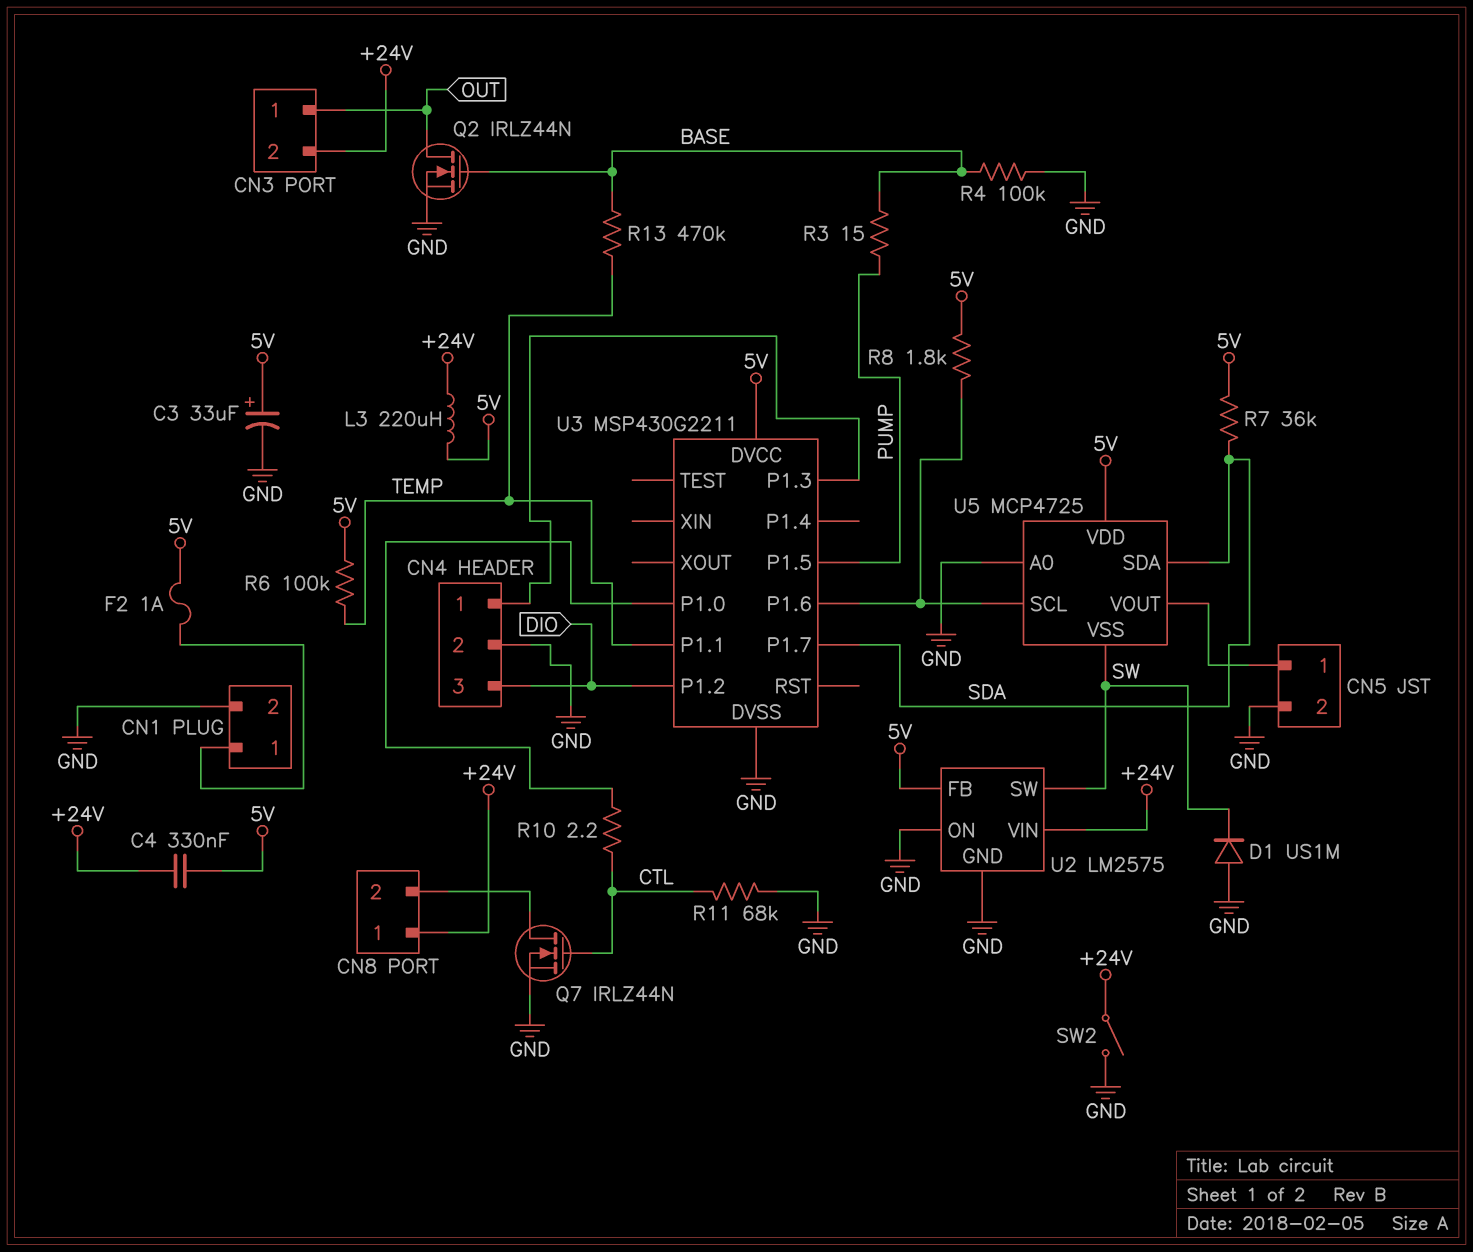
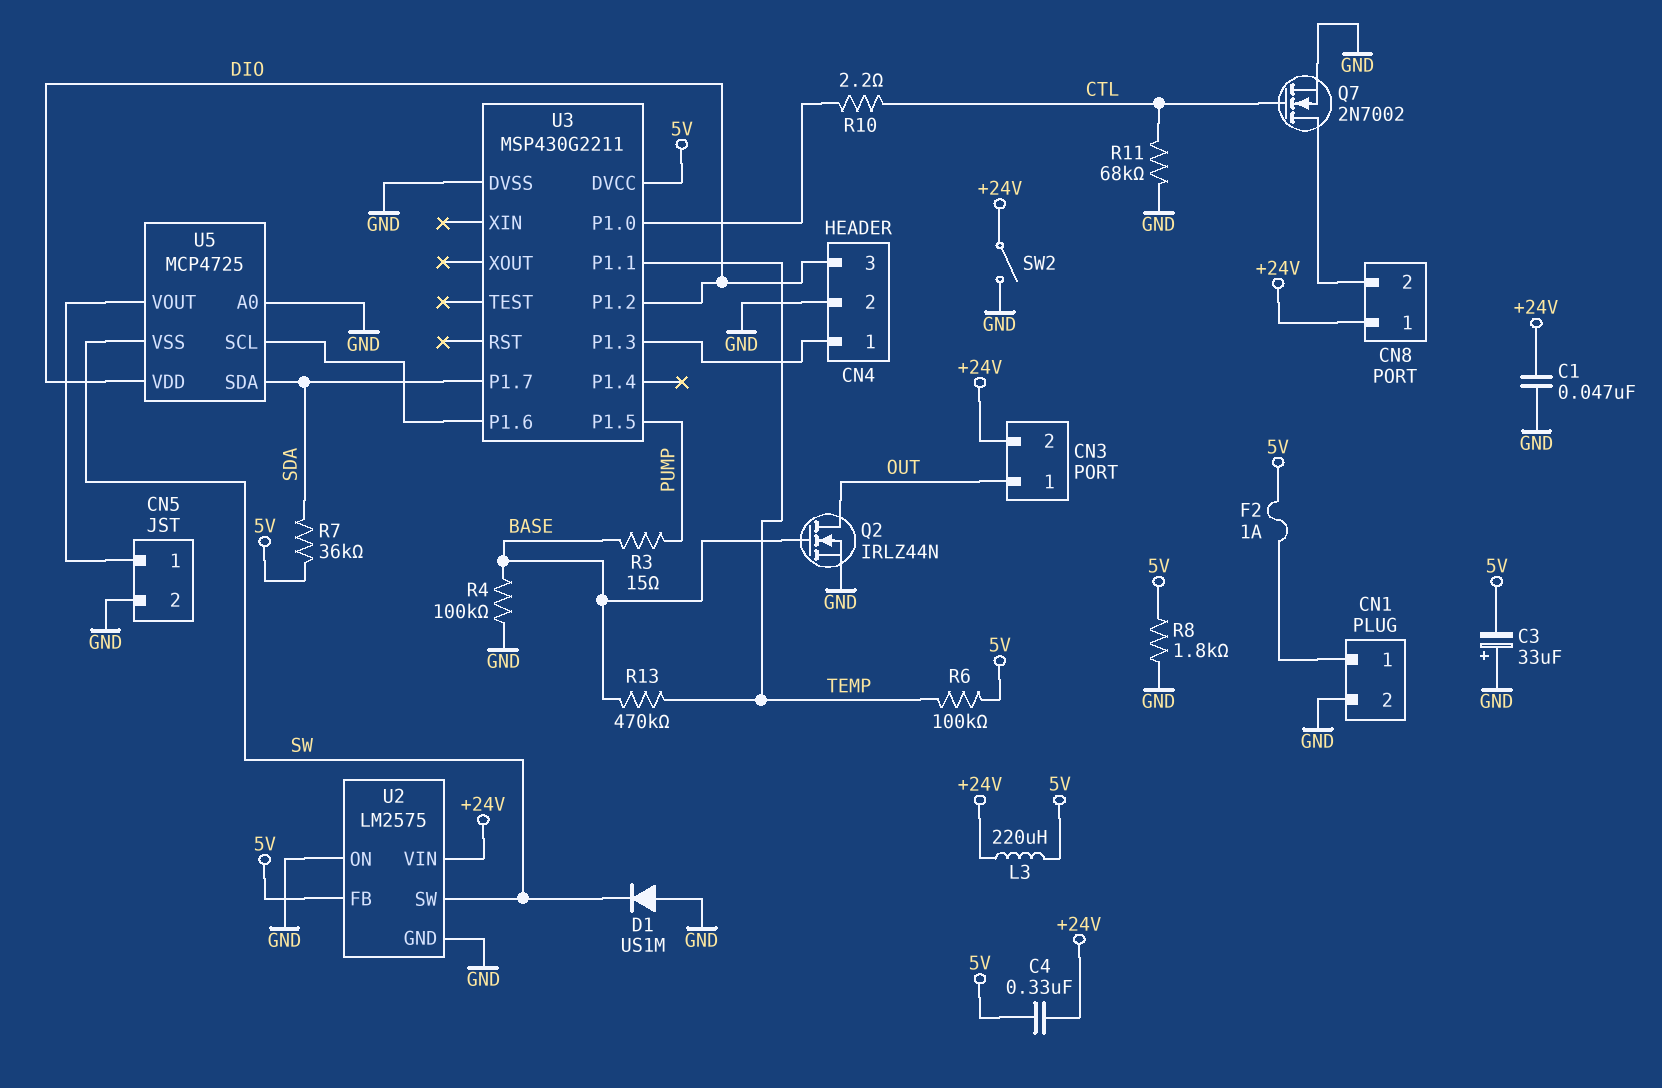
C1: none -> 47nF (+24V, GND)
C3: 33uF (plus 5V, minus GND) -> 33uF (plus GND, minus 5V)
Q7: NMOS IRLZ44N (G CTL, D CN8/2, S GND) -> NMOS 2N7002 (G CTL, D CN8/2, S GND)
R8: 1.8k (5V, U3/P1.6) -> 1.8k (5V, GND)
U5 pin VDD: 5V -> DIO

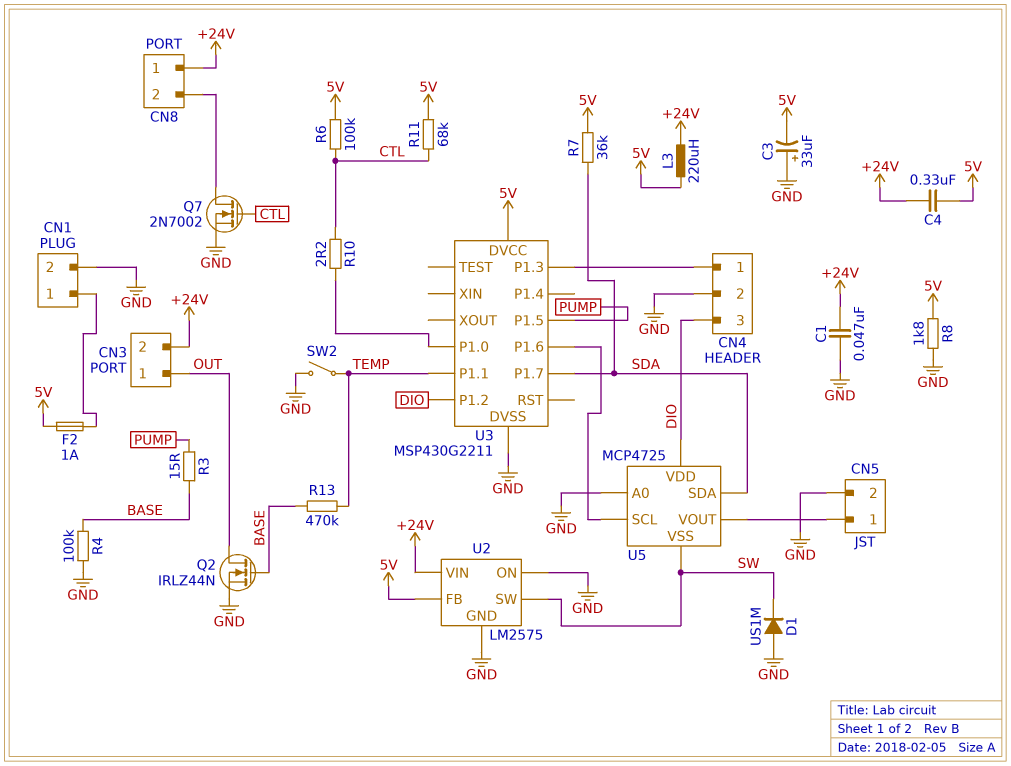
R6: 100k (5V, TEMP) -> 100k (5V, CTL)
R11: 68k (CTL, GND) -> 68k (5V, CTL)
SW2: switch (+24V, GND) -> switch (GND, TEMP)

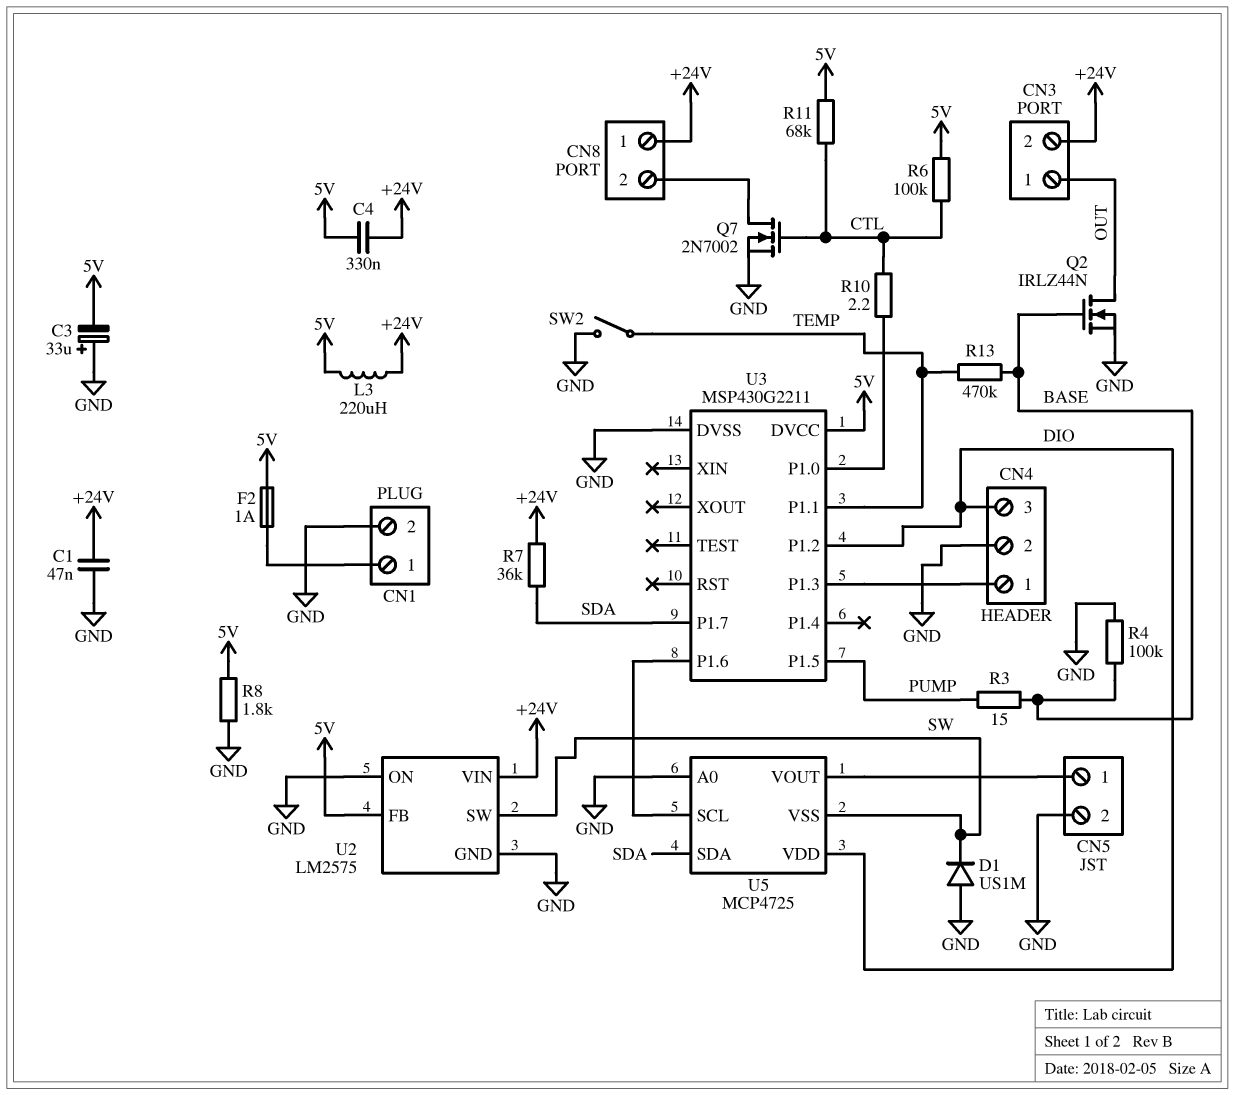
R7: 36k (5V, SDA) -> 36k (+24V, SDA)

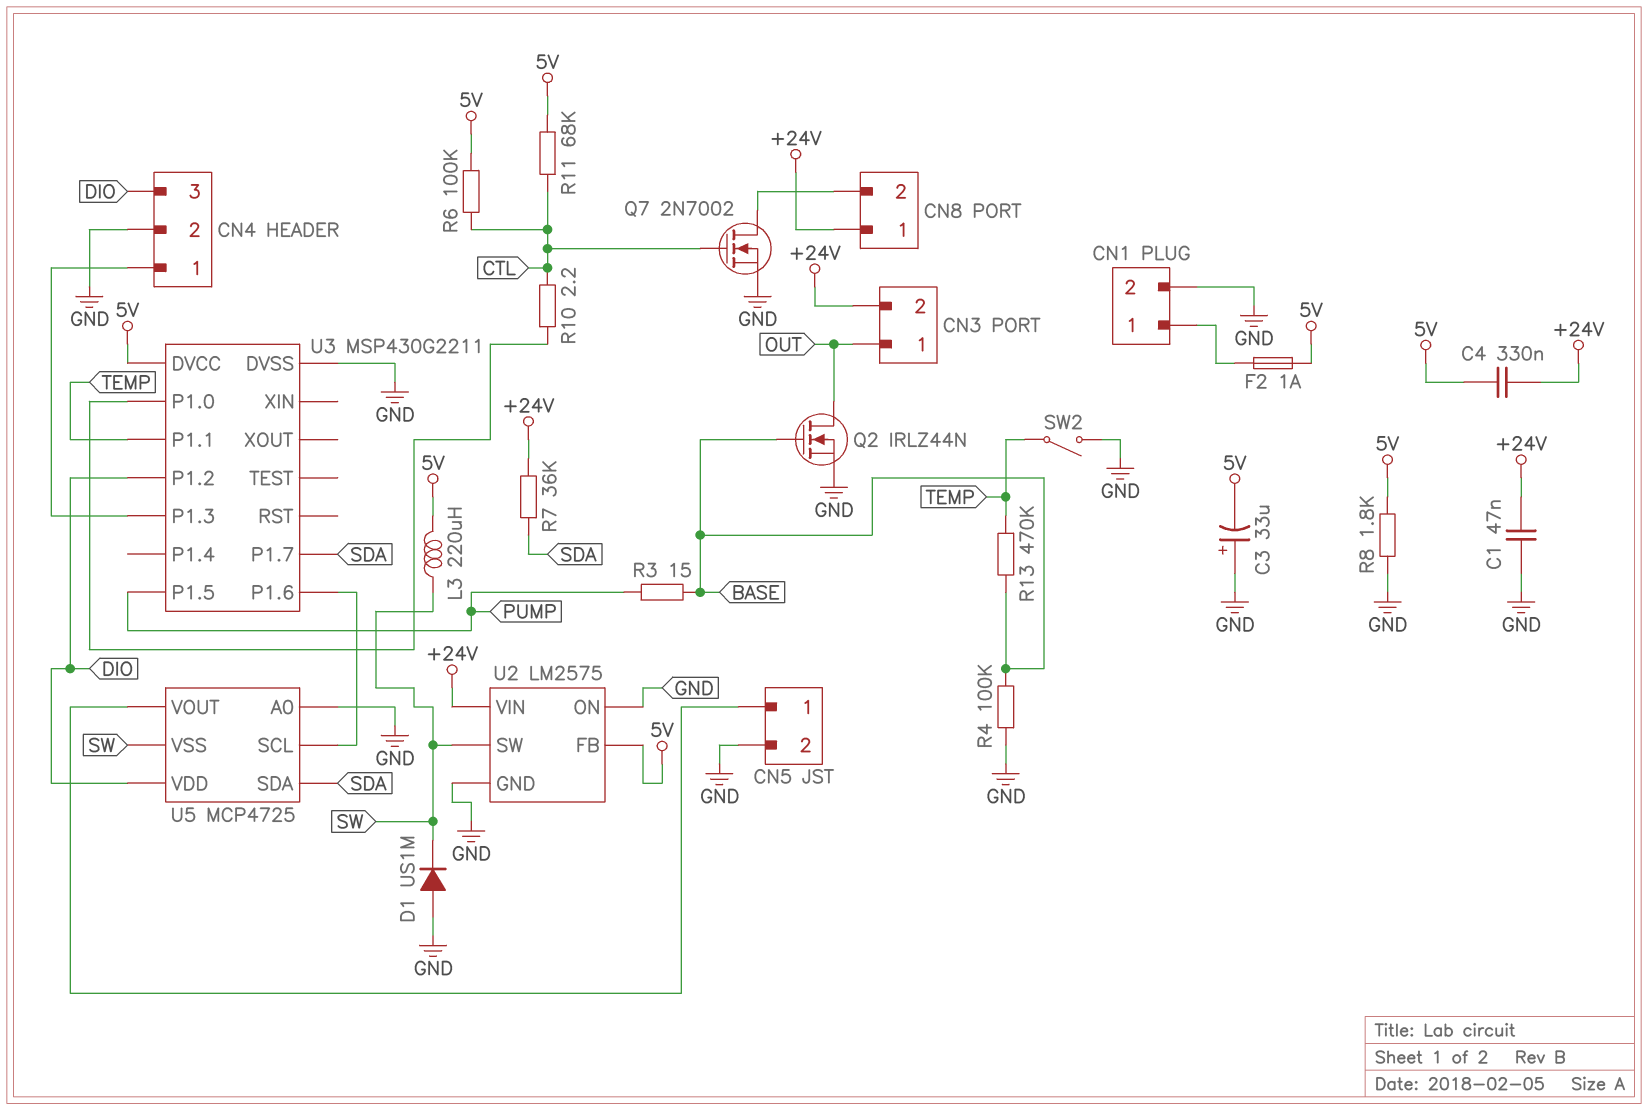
L3: 220uH (+24V, 5V) -> 220uH (5V, SW)

